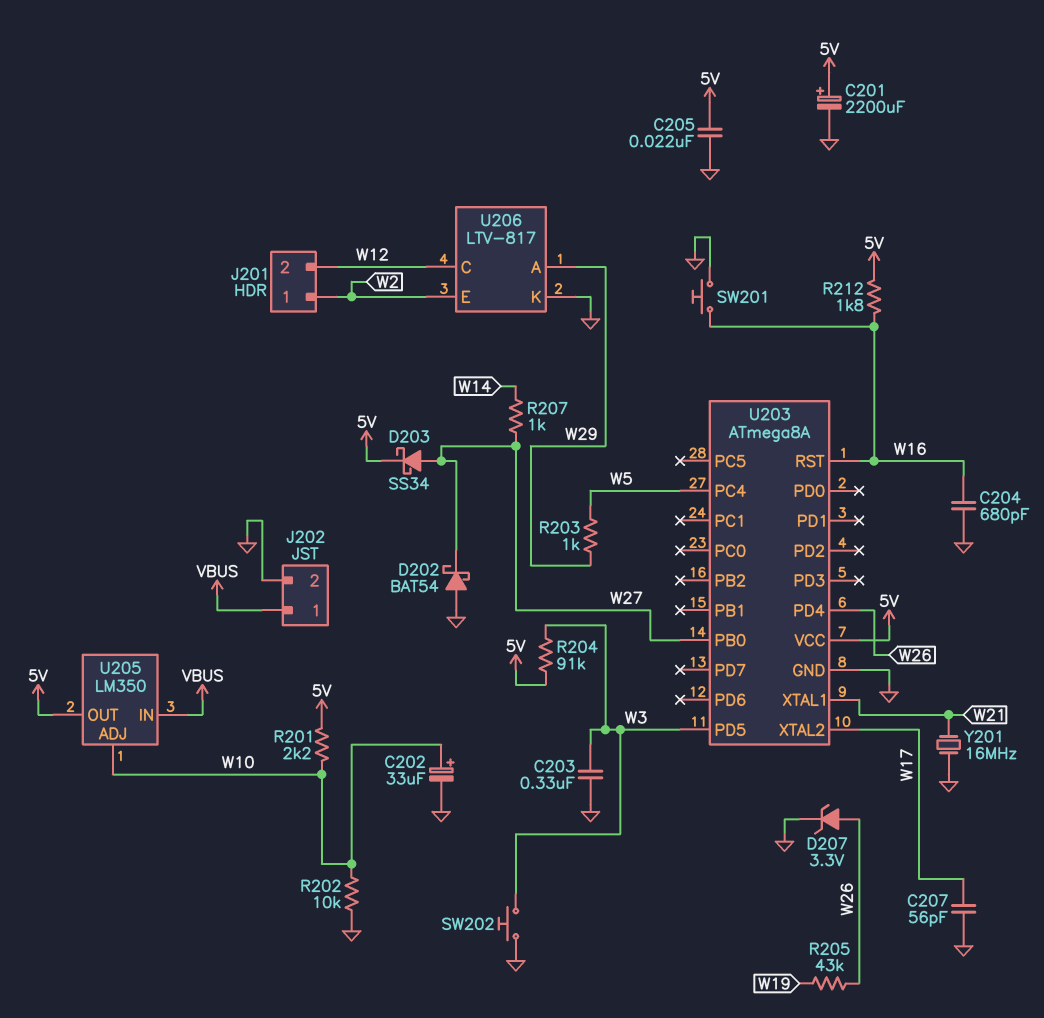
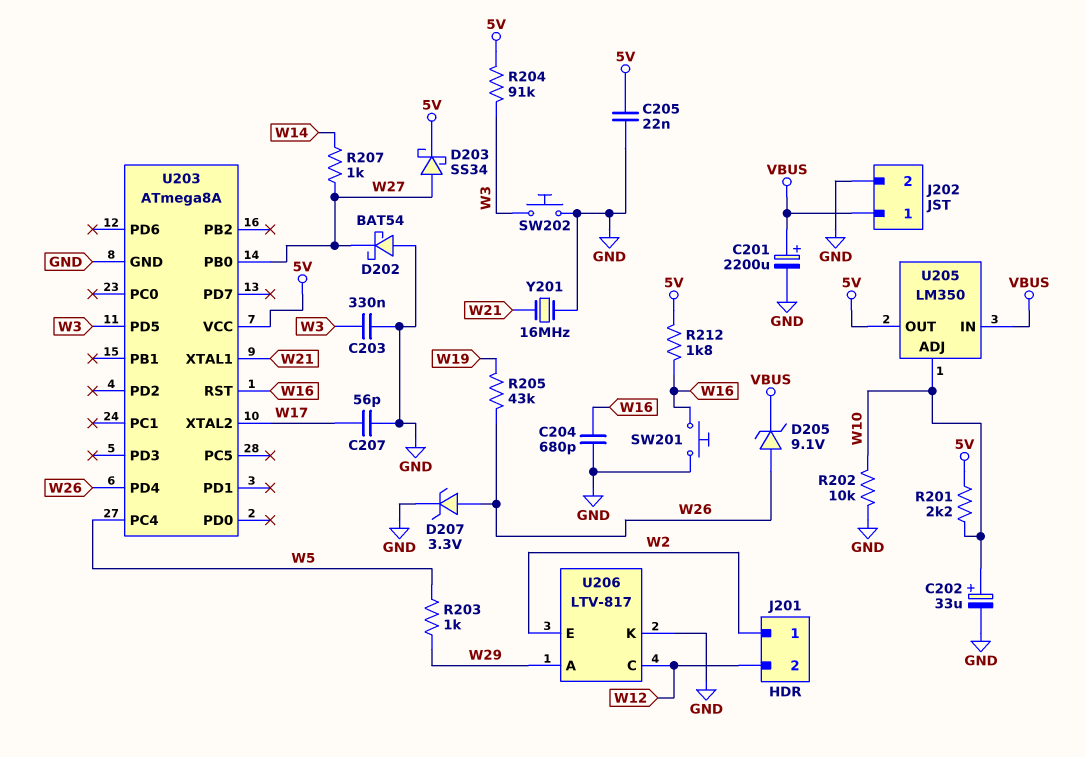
C201: 2200uF (plus 5V, minus GND) -> 2200uF (plus VBUS, minus GND)
D205: none -> zener 9.1V (A W26, K VBUS)

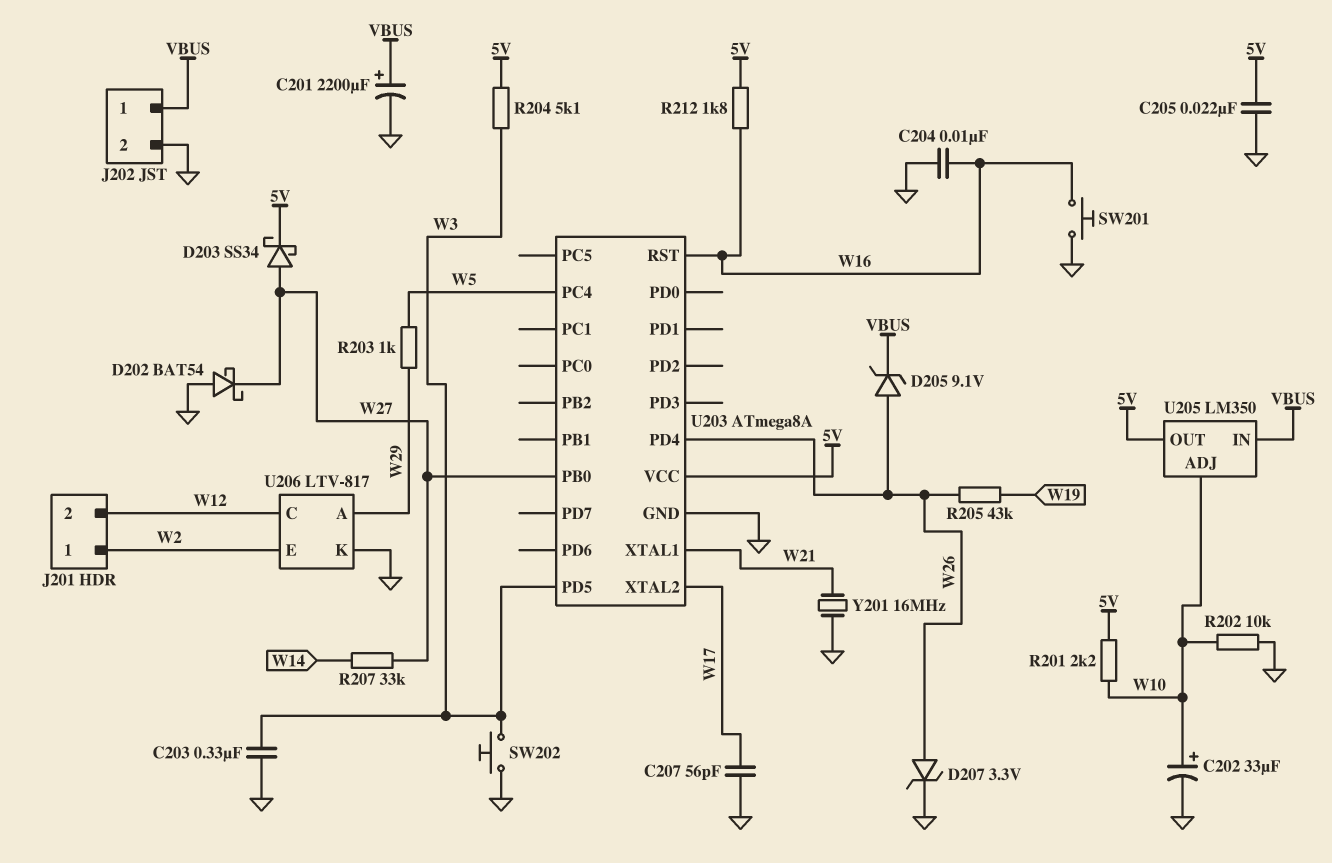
C204: 680pF (GND, W16) -> 10nF (GND, W16)
R204: 91k (5V, W3) -> 5.1k (5V, W3)
R207: 1k (W14, W27) -> 33k (W14, W27)

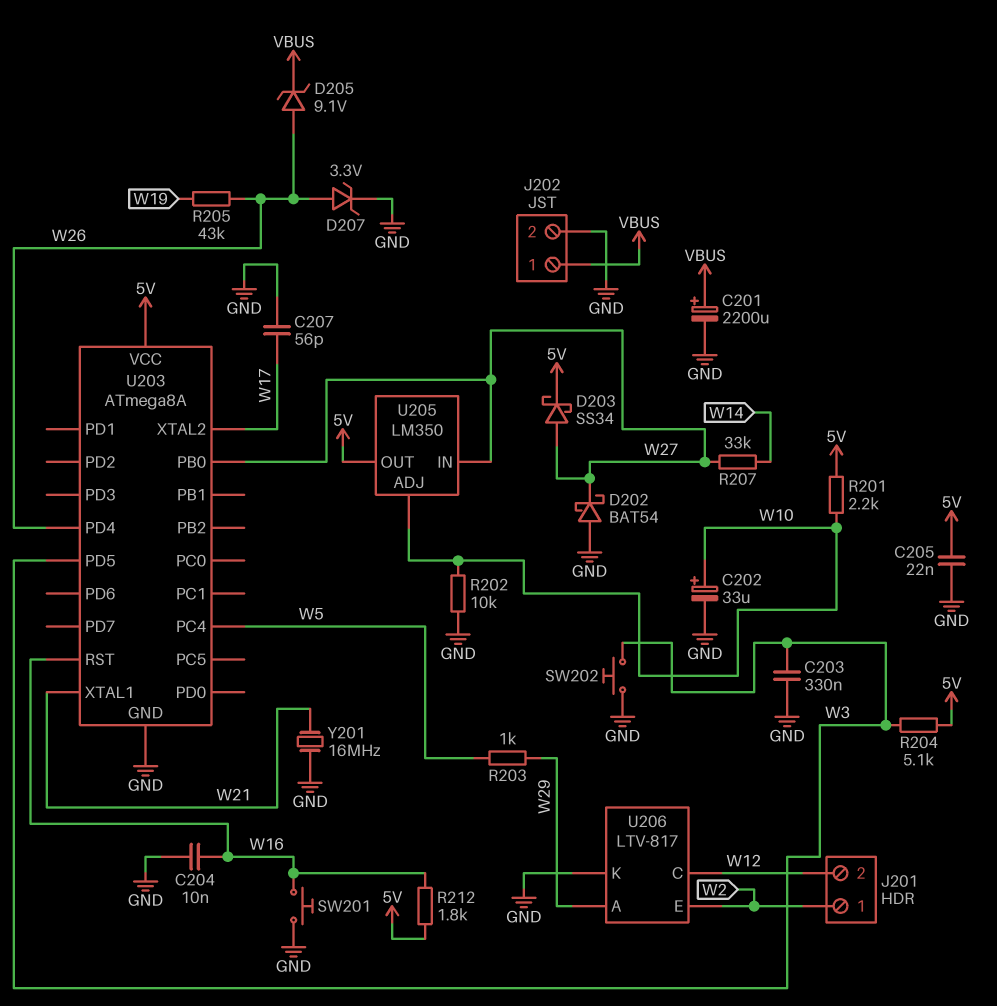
U205 pin IN: VBUS -> W27

